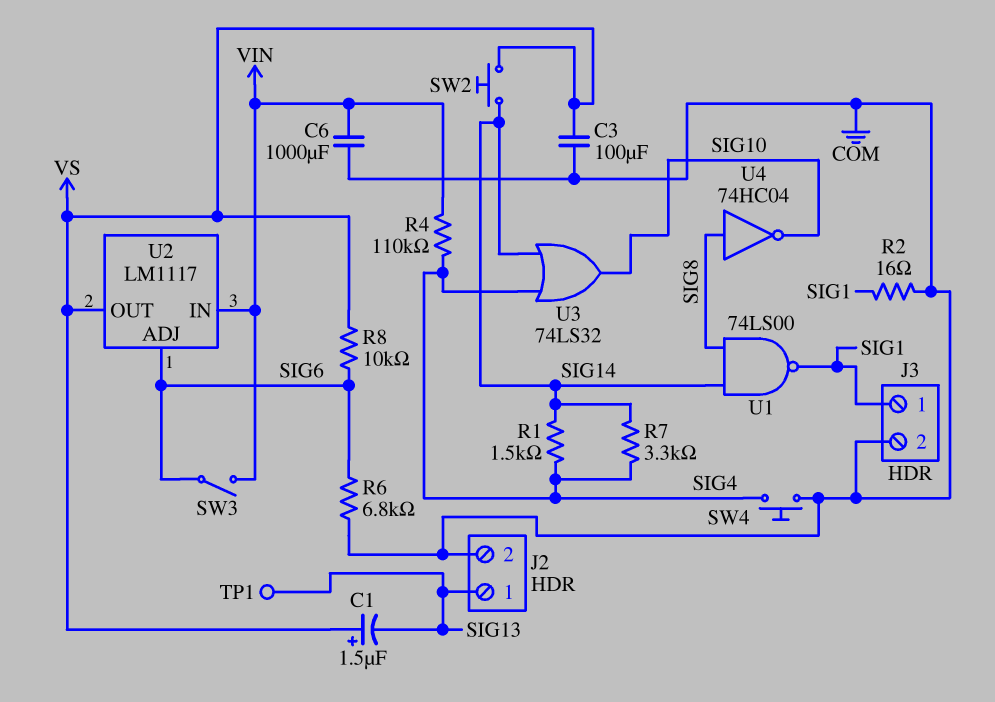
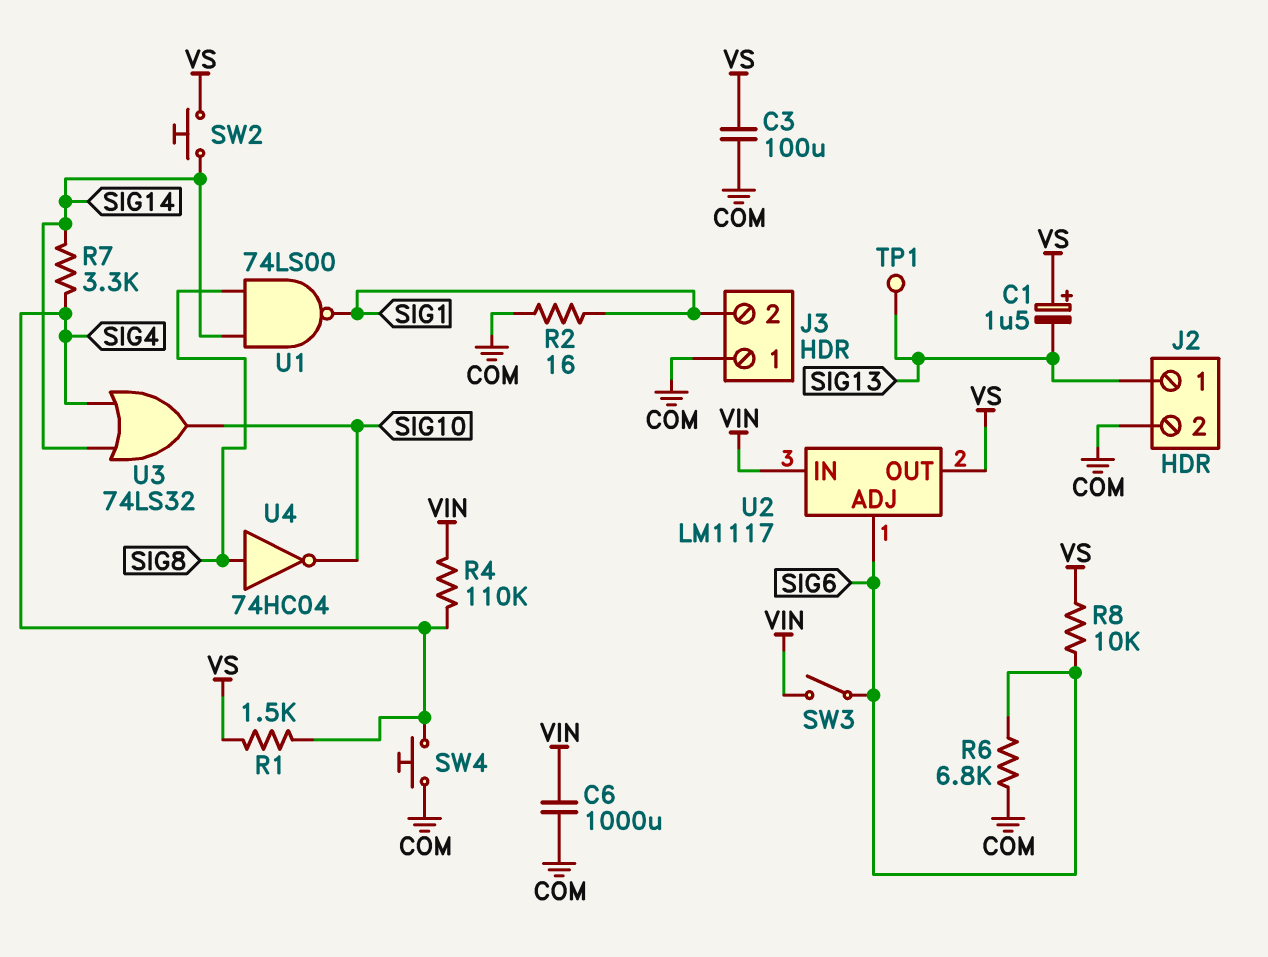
J3 pin 1: SIG1 -> COM
J3 pin 2: COM -> SIG1
R1: 1.5k (SIG4, SIG14) -> 1.5k (SIG4, VS)

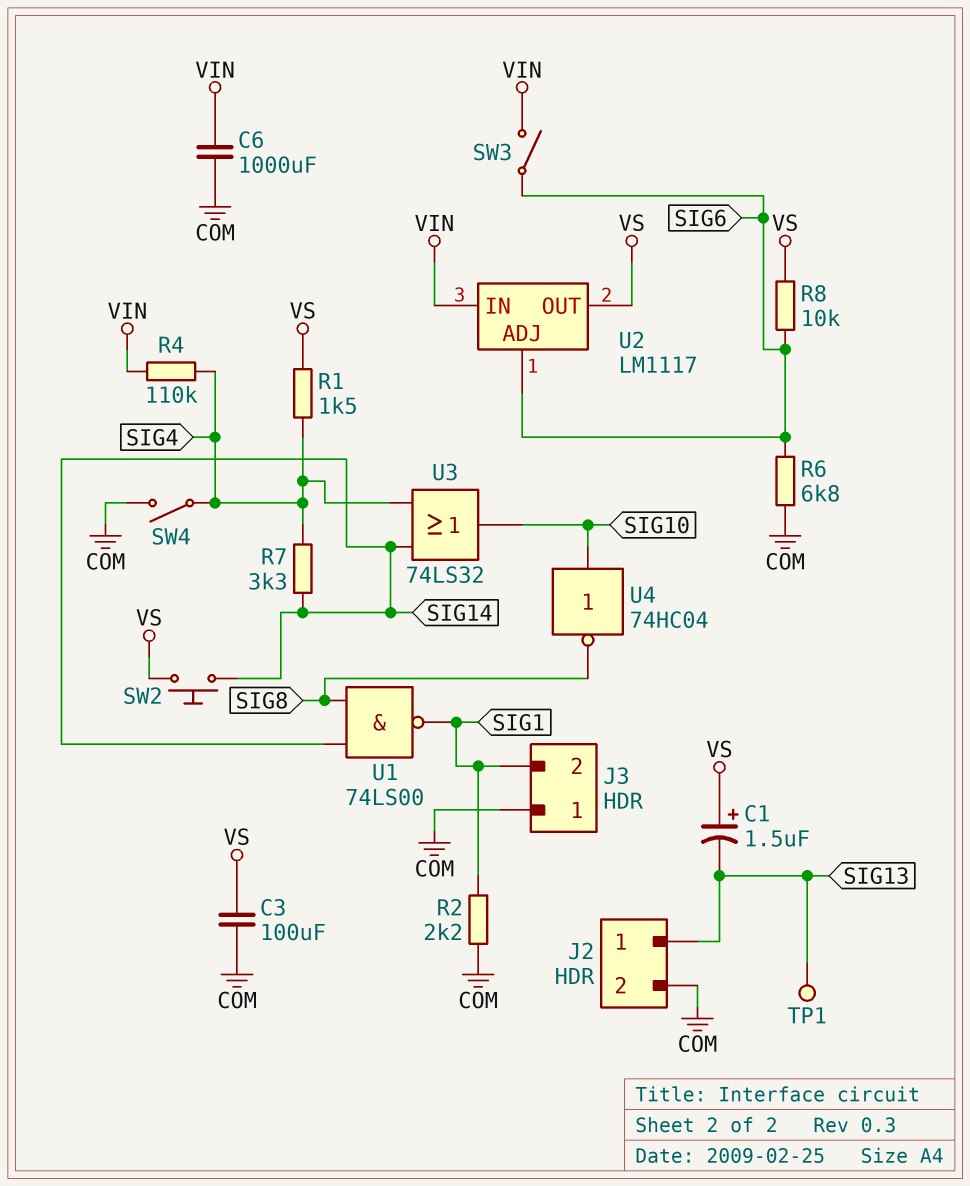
R2: 16 (COM, SIG1) -> 2.2k (COM, SIG1)
SW4: button (COM, SIG4) -> switch (COM, SIG4)
U4: NOT 74HC04 (in SIG8, out SIG10) -> NOT 74HC04 (in SIG10, out SIG8)

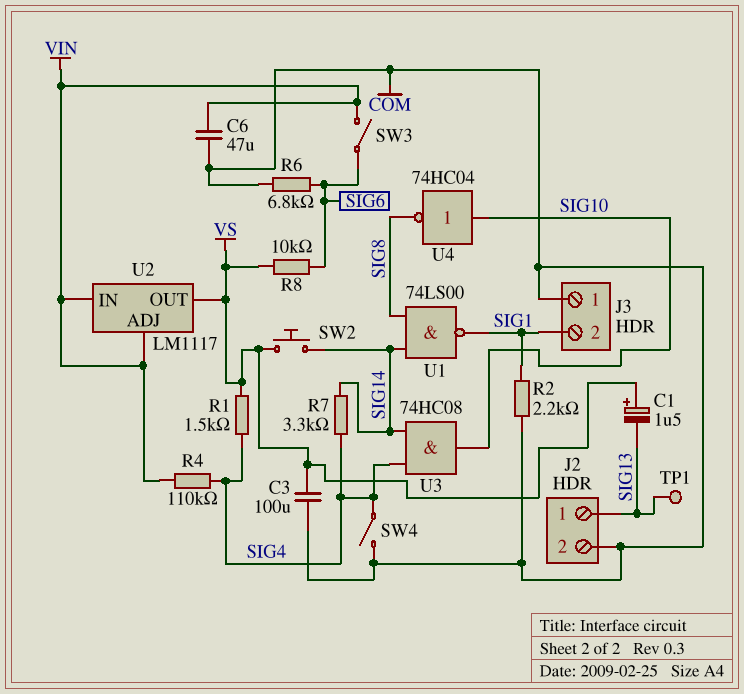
C6: 1000uF (COM, VIN) -> 47uF (COM, VIN)
U2 pin ADJ: SIG6 -> VIN
U3: OR 74LS32 (in SIG4, in SIG14, out SIG10) -> AND 74HC08 (in SIG4, in SIG14, out SIG10)

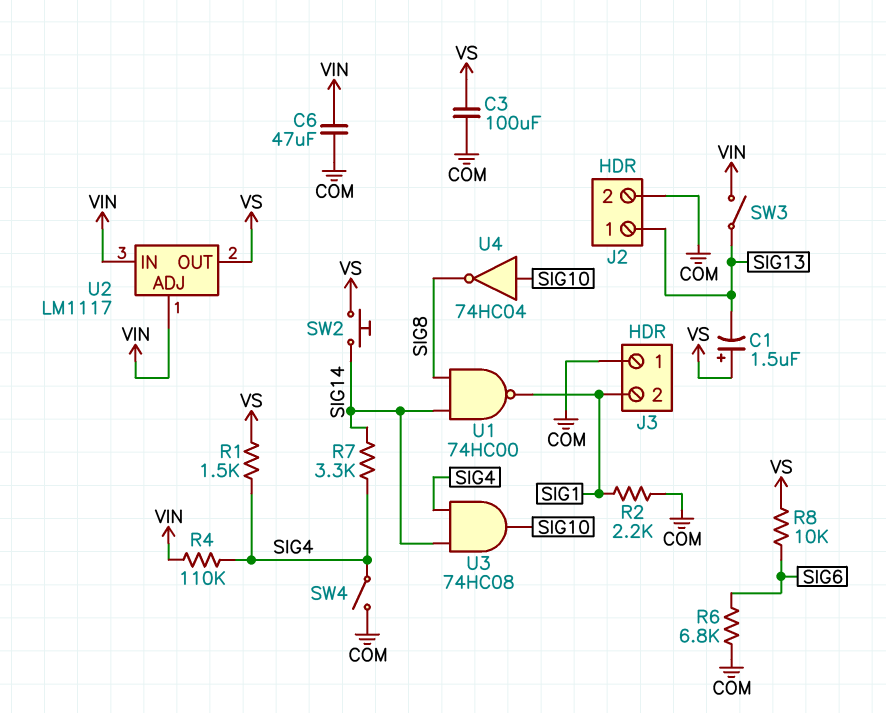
SW3: switch (SIG6, VIN) -> switch (SIG13, VIN)
TP1: test point (SIG13) -> none
U1: NAND 74LS00 (in SIG8, in SIG14, out SIG1) -> NAND 74HC00 (in SIG8, in SIG14, out SIG1)

